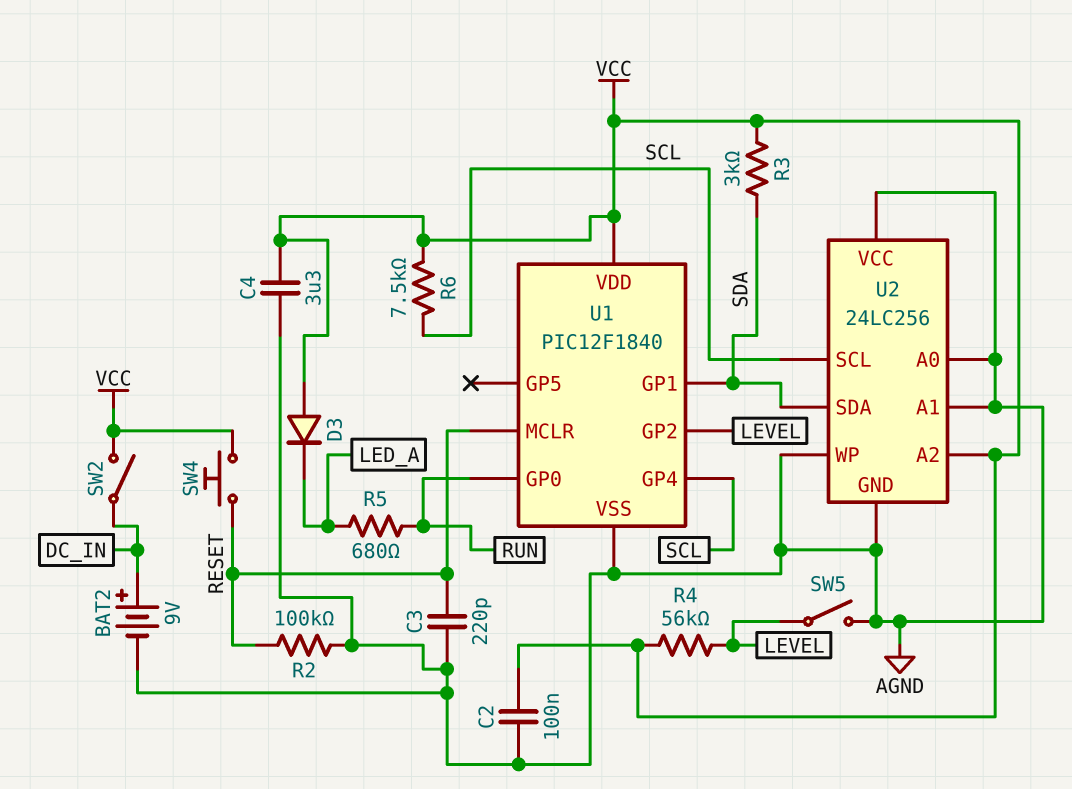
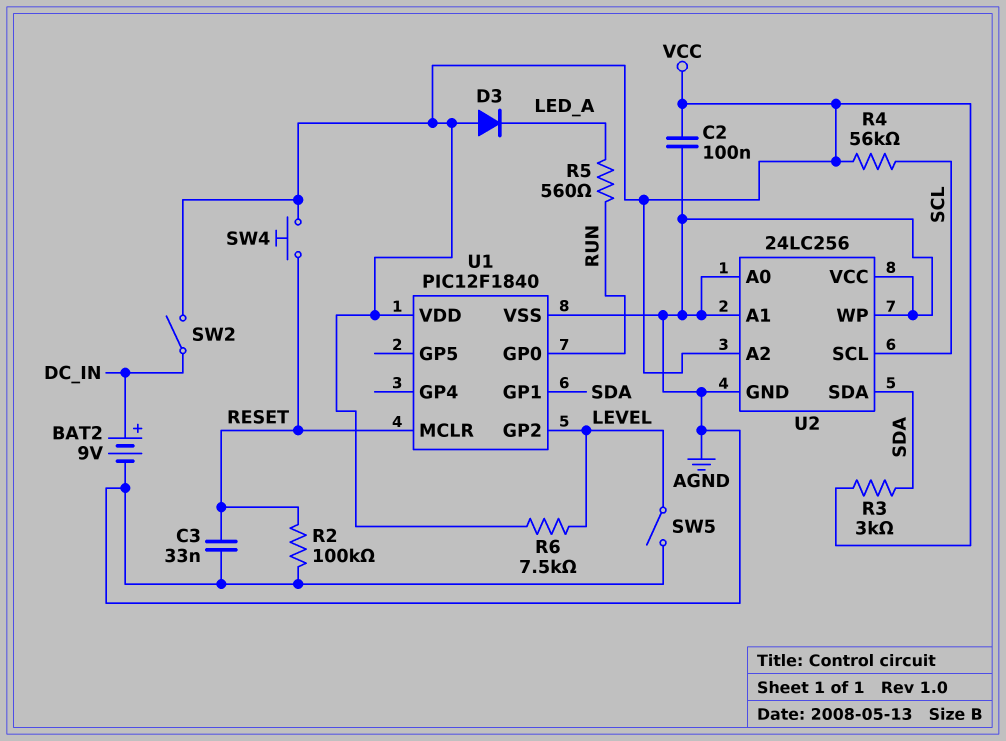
C3: 220pF (AGND, RESET) -> 33nF (AGND, RESET)
C4: 3.3uF (AGND, VCC) -> none
R4: 56k (LEVEL, VCC) -> 56k (SCL, VCC)
R5: 680 (LED_A, RUN) -> 560 (LED_A, RUN)
R6: 7.5k (SCL, VCC) -> 7.5k (LEVEL, VCC)
U1 pin GP4: SCL -> none

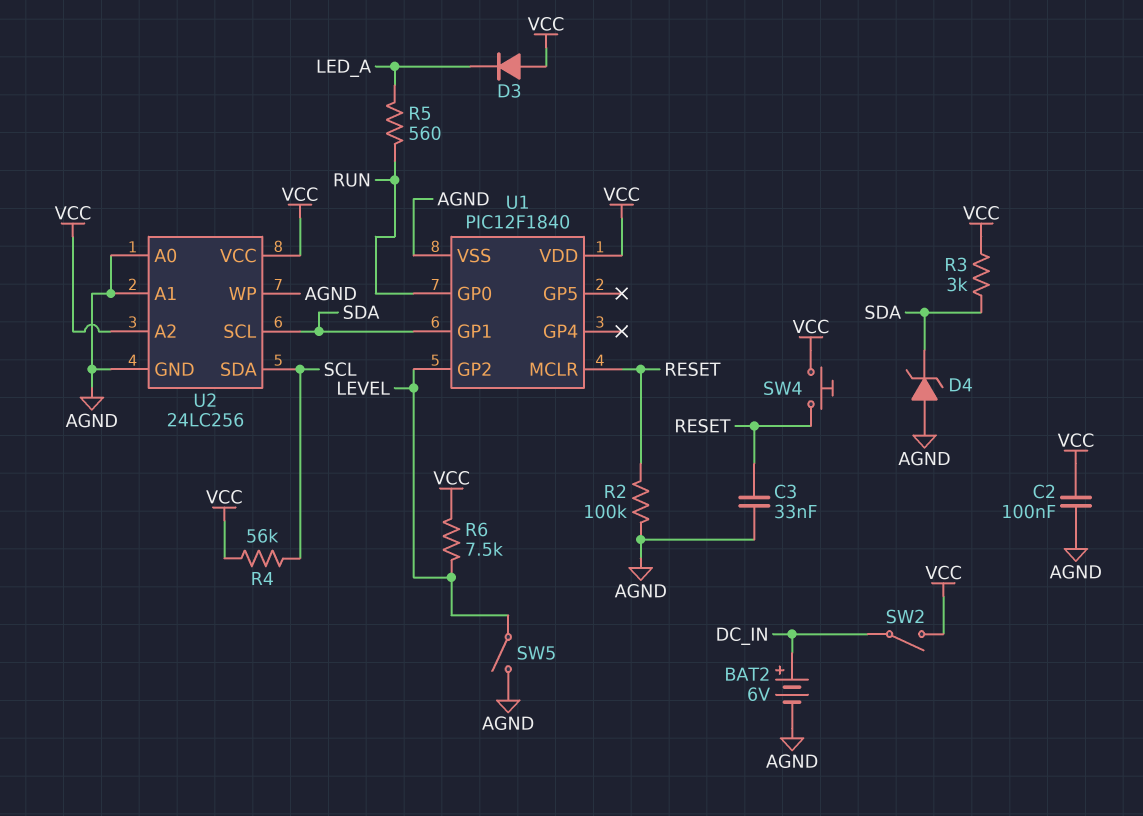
BAT2: 9V (plus DC_IN, minus AGND) -> 6V (plus DC_IN, minus AGND)
D4: none -> zener (A AGND, K SDA)
U2 pin SCL: SCL -> SDA
U2 pin SDA: SDA -> SCL
U2 pin VCC: AGND -> VCC

